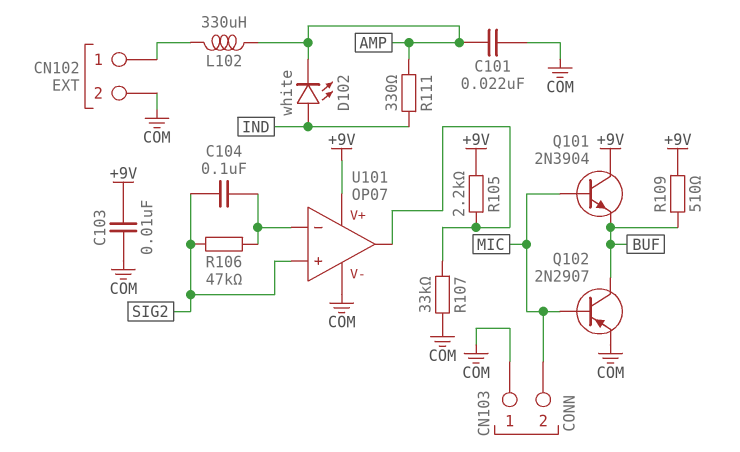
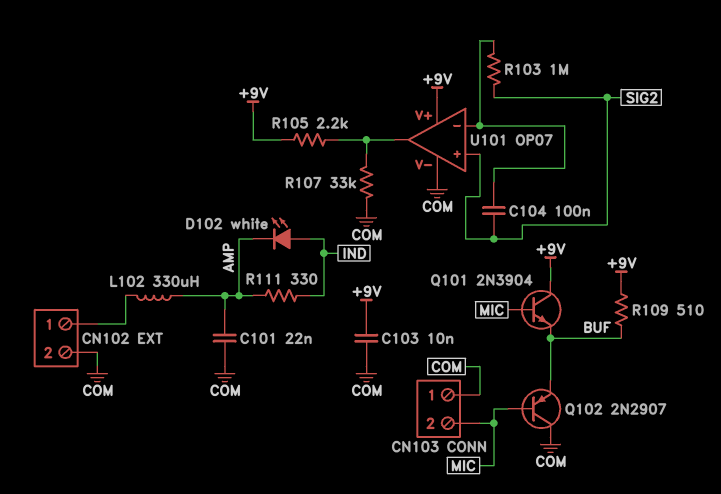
Q102: PNP 2N2907 (B MIC, C BUF, E COM) -> PNP 2N2907 (B MIC, C COM, E BUF)
R103: none -> 1M (SIG2, U101/in-)
R106: 47k (SIG2, U101/in-) -> none

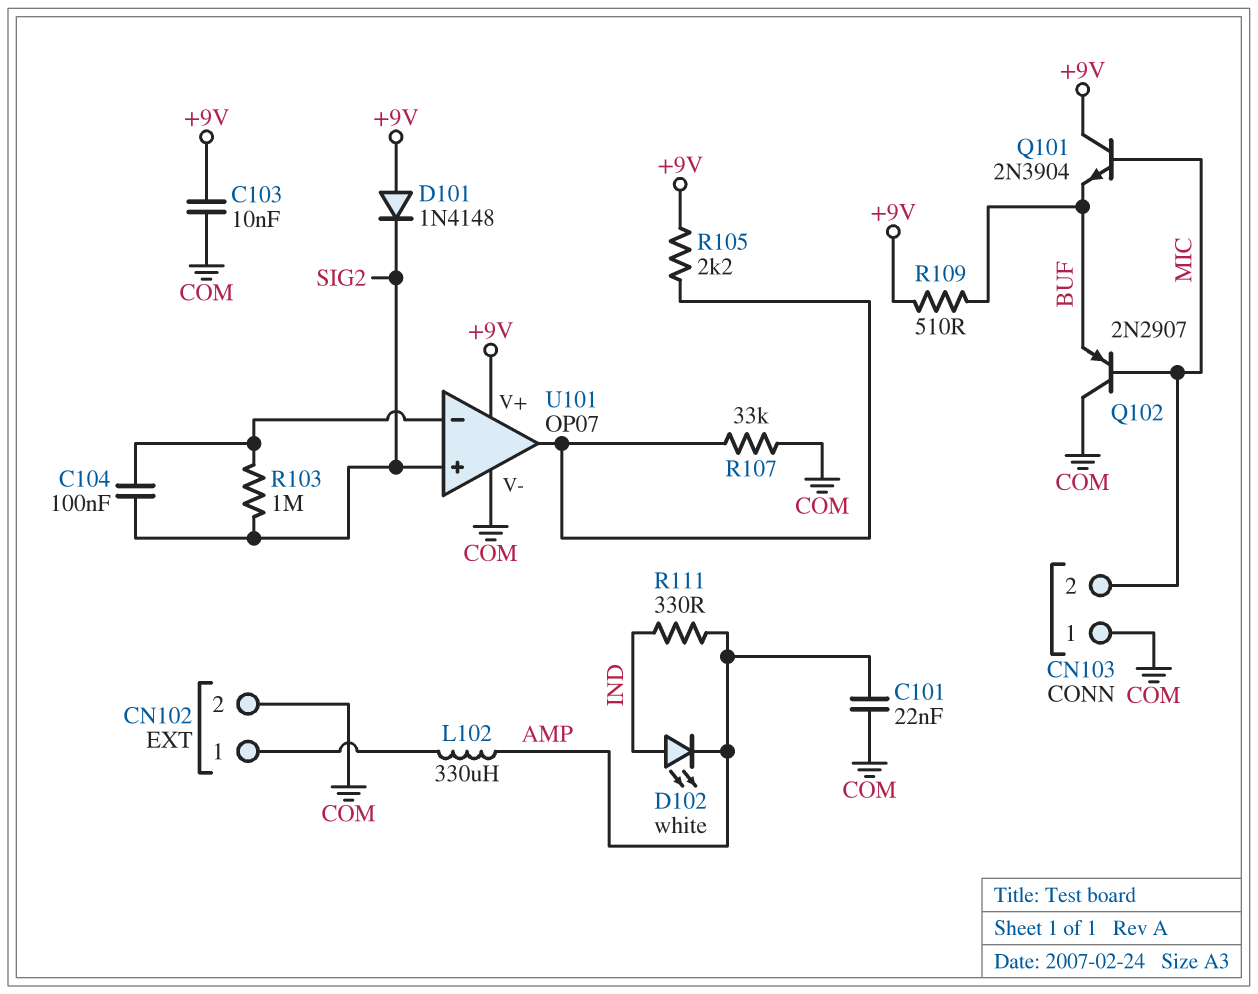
D101: none -> diode 1N4148 (A +9V, K SIG2)

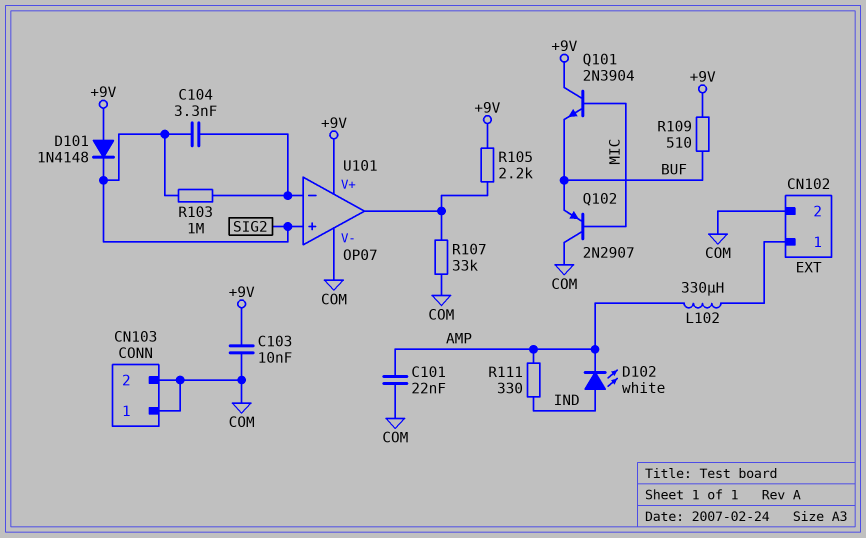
C104: 100nF (SIG2, U101/in-) -> 3.3nF (SIG2, U101/in-)
CN103 pin 2: MIC -> COM

